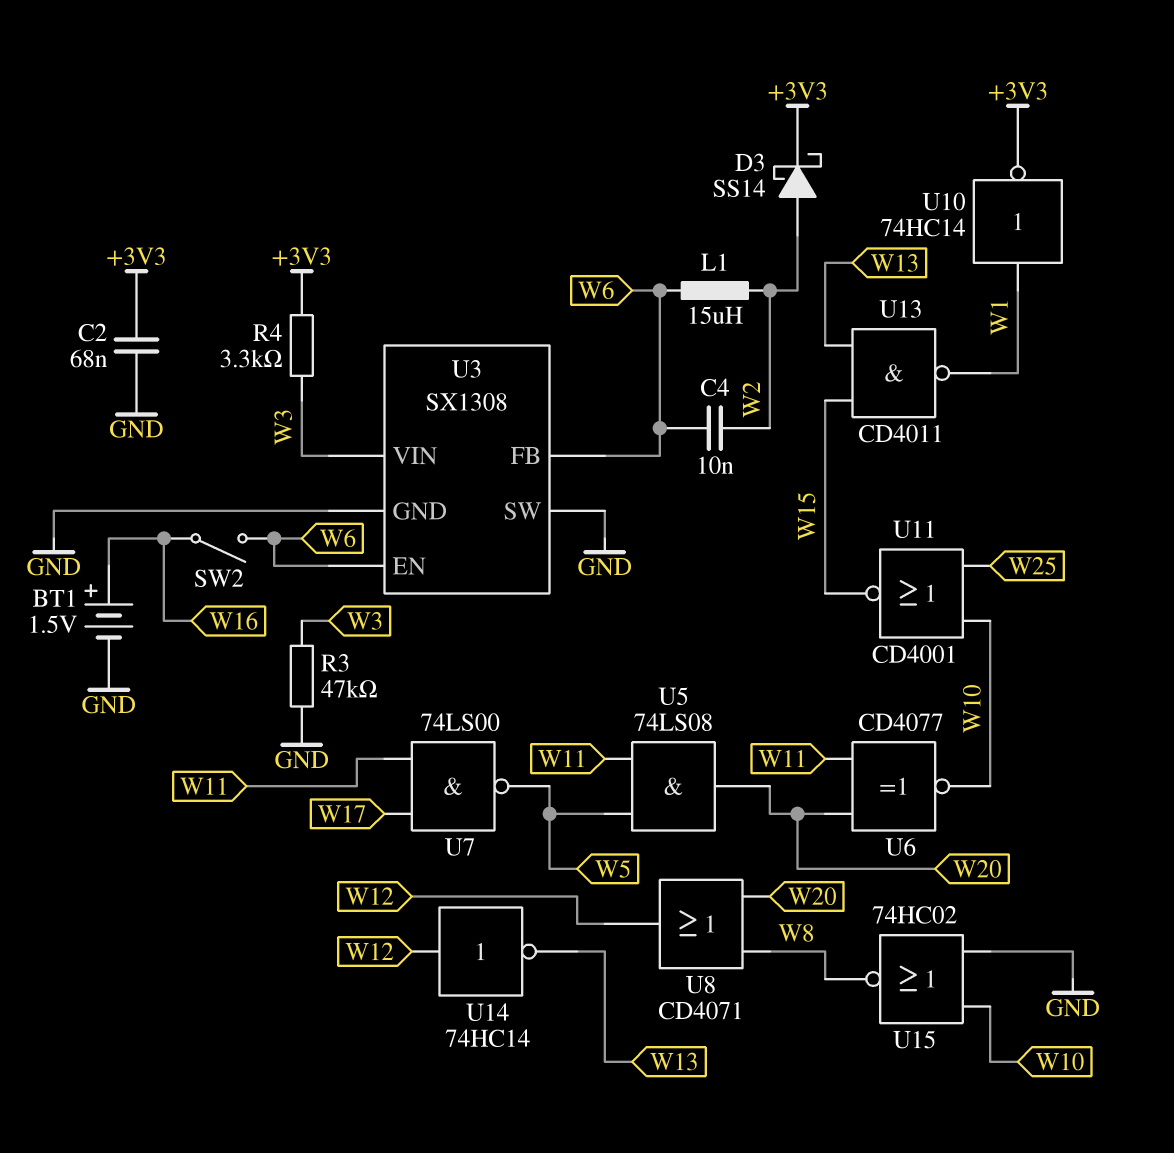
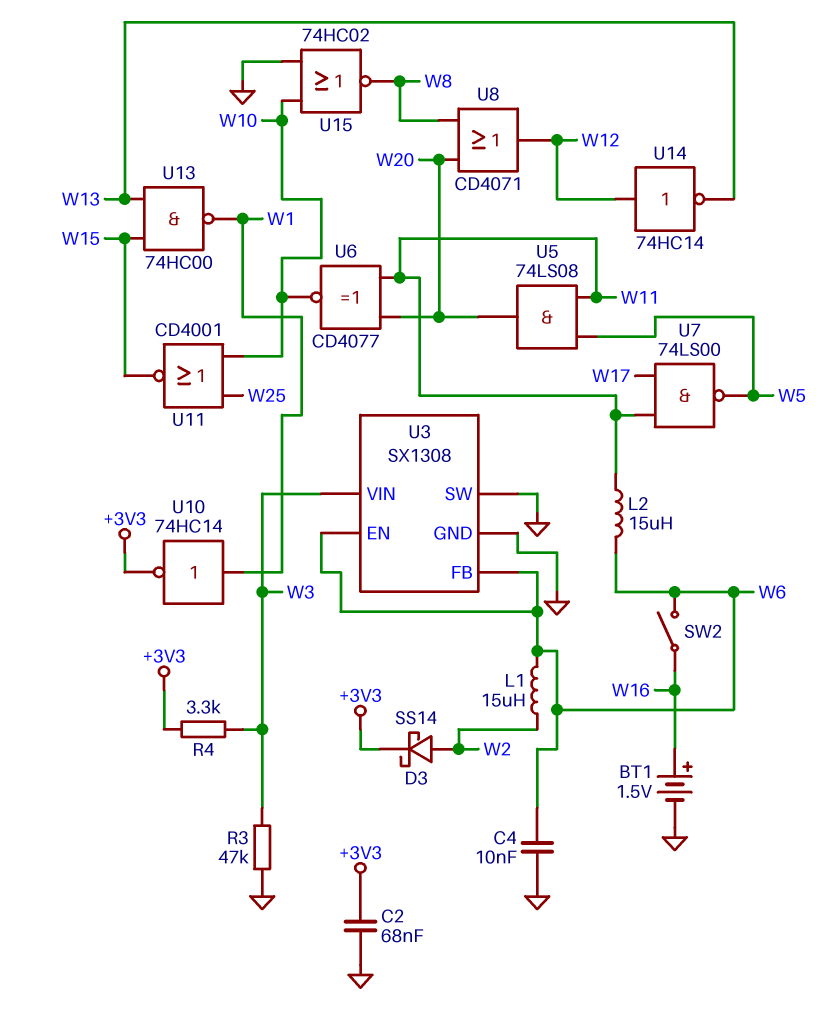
C4: 10nF (W2, W6) -> 10nF (GND, W6)
L2: none -> 15uH (W6, W11)
U13: NAND CD4011 (in W13, in W15, out W1) -> NAND 74HC00 (in W13, in W15, out W1)

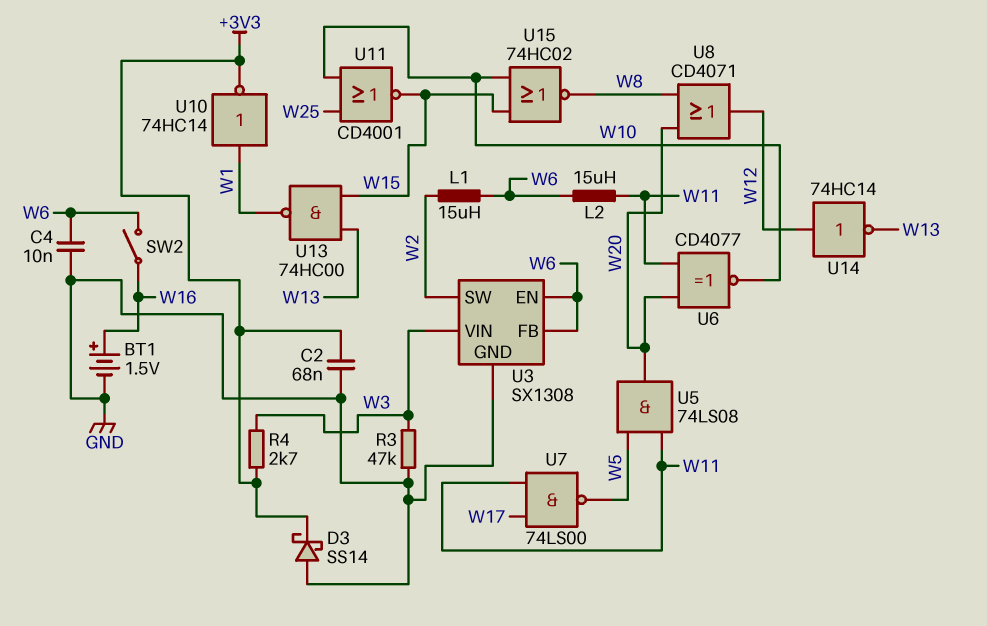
D3: schottky SS14 (A W2, K +3V3) -> schottky SS14 (A GND, K +3V3)
R4: 3.3k (+3V3, W3) -> 2.7k (+3V3, W3)
U3 pin SW: GND -> W2
U15: NOR 74HC02 (in GND, in W10, out W8) -> NOR 74HC02 (in W10, in W15, out W8)

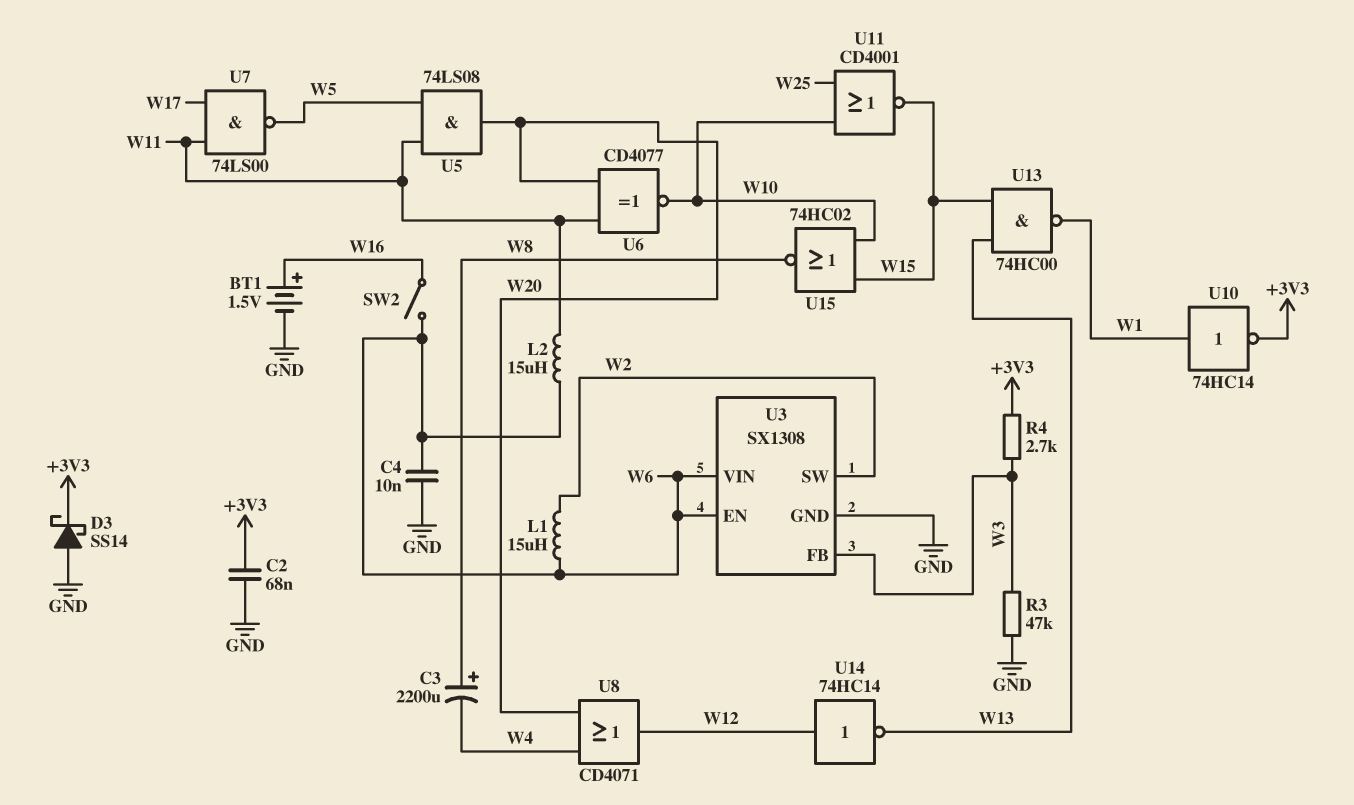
C3: none -> 2200uF (plus W8, minus W4)
U3 pin FB: W6 -> W3
U3 pin VIN: W3 -> W6
U8: OR CD4071 (in W8, in W20, out W12) -> OR CD4071 (in W4, in W20, out W12)

